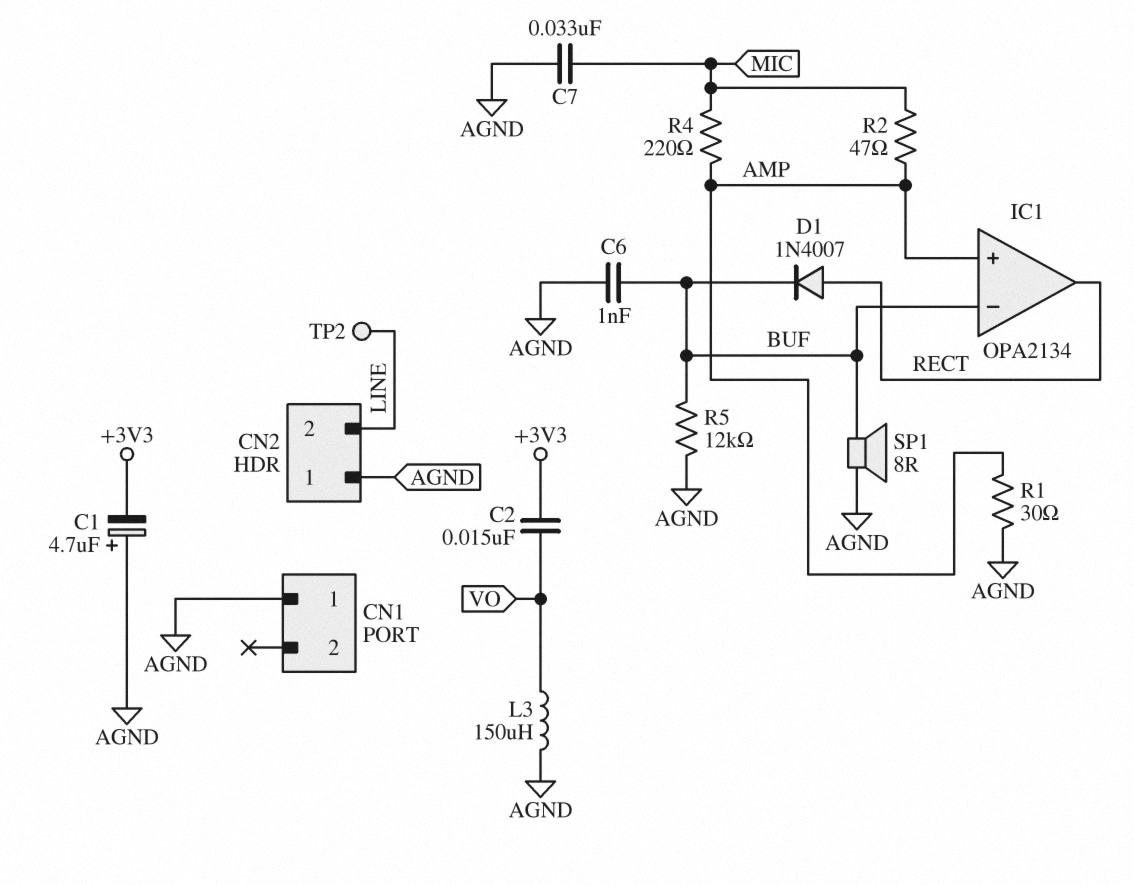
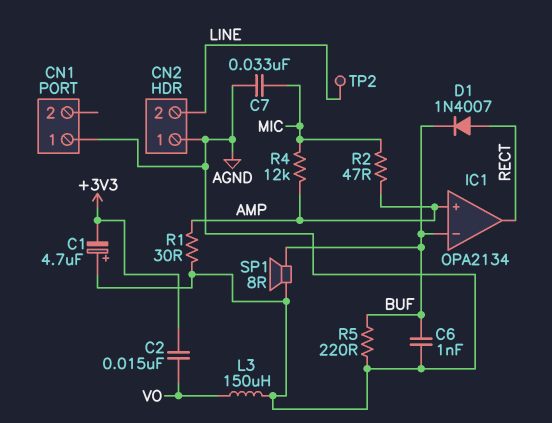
R4: 220 (AMP, MIC) -> 12k (AMP, MIC)
R5: 12k (AGND, BUF) -> 220 (AGND, BUF)

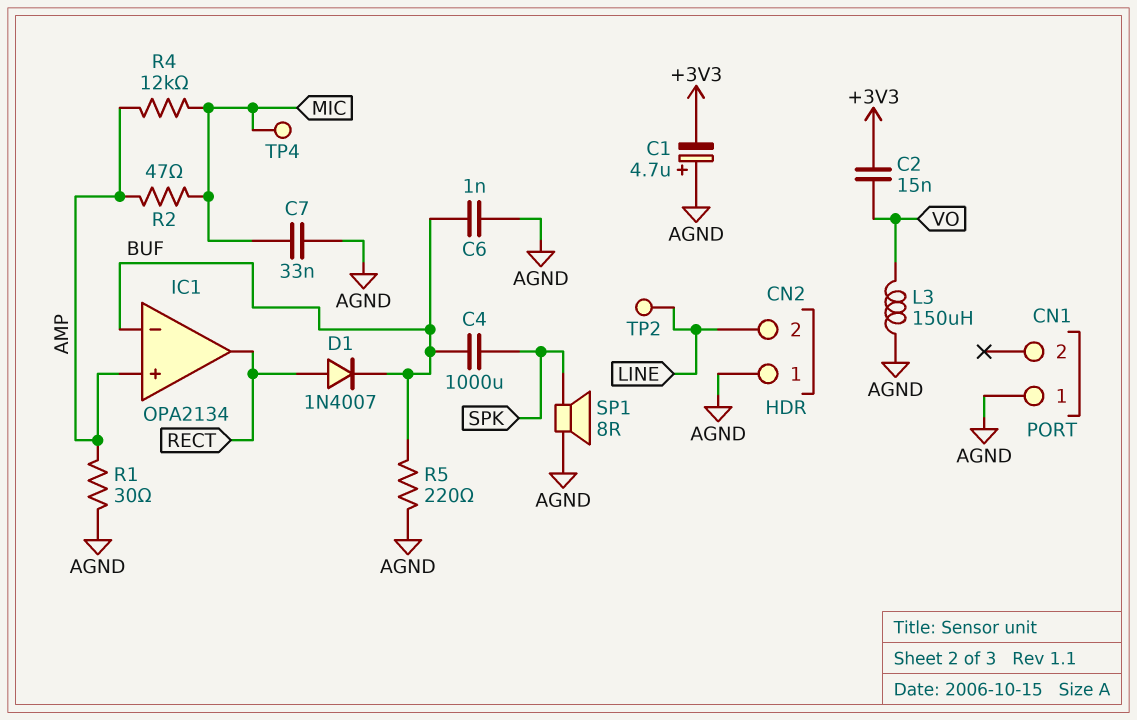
C4: none -> 1000uF (BUF, SPK)
SP1: speaker 8R (AGND, BUF) -> speaker 8R (AGND, SPK)
TP4: none -> test point (MIC)

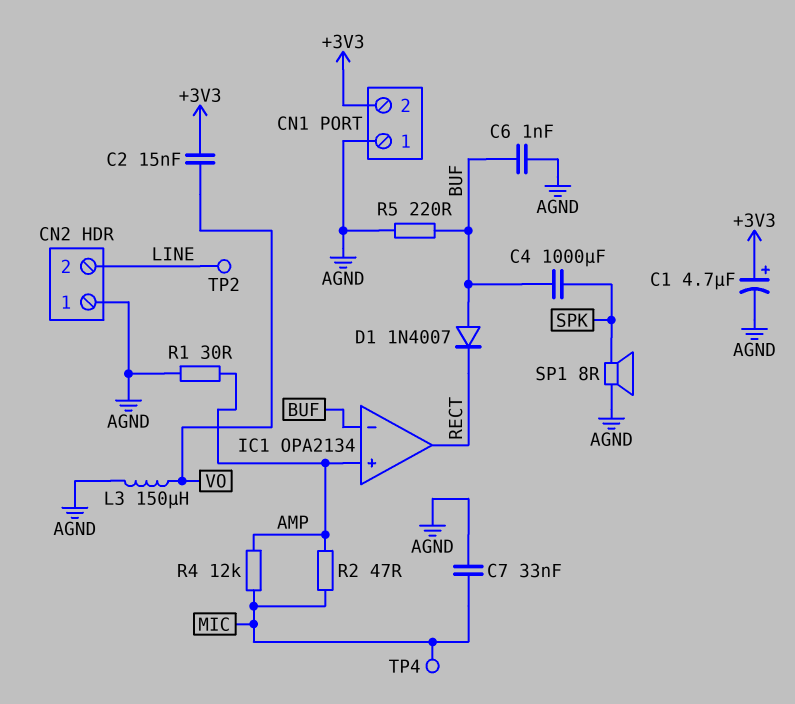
C1: 4.7uF (plus AGND, minus +3V3) -> 4.7uF (plus +3V3, minus AGND)
CN1 pin 2: none -> +3V3
D1: diode 1N4007 (A RECT, K BUF) -> diode 1N4007 (A BUF, K RECT)

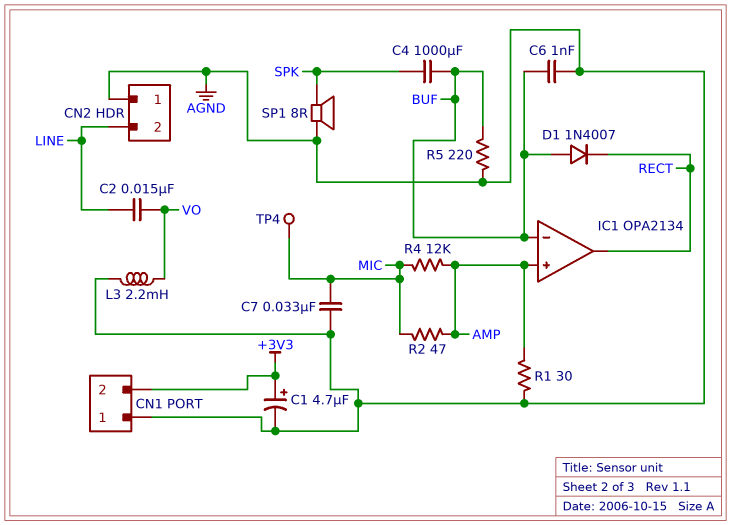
C2: 15nF (+3V3, VO) -> 15nF (LINE, VO)
L3: 150uH (AGND, VO) -> 2.2mH (AGND, VO)
TP2: test point (LINE) -> none

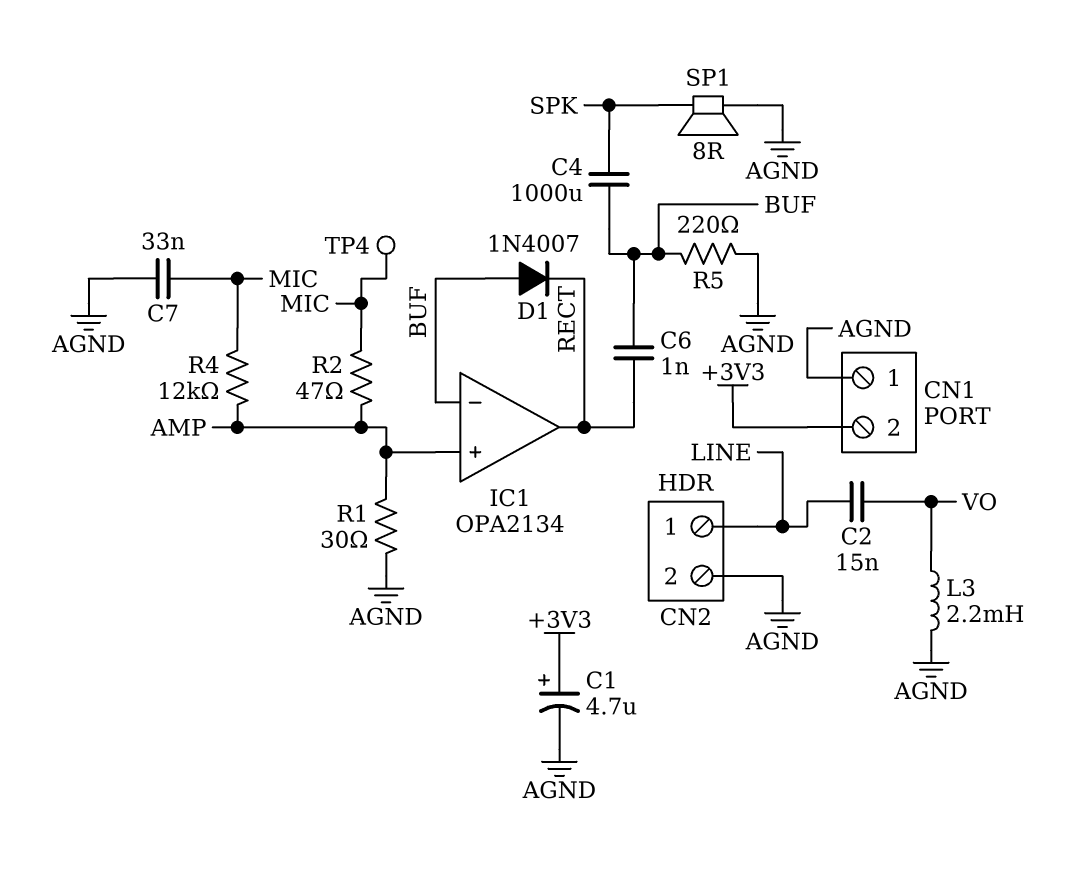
C6: 1nF (AGND, BUF) -> 1nF (BUF, RECT)
CN2 pin 1: AGND -> LINE
CN2 pin 2: LINE -> AGND

